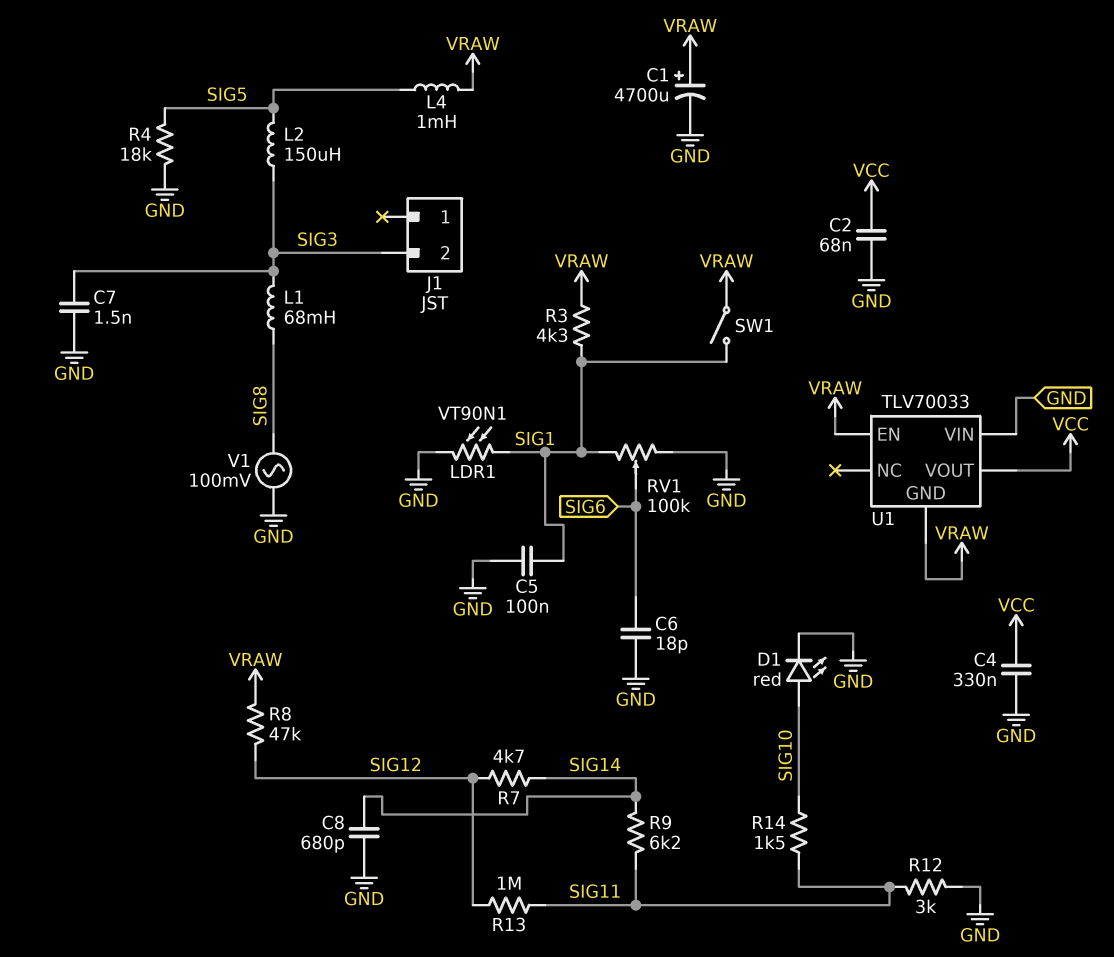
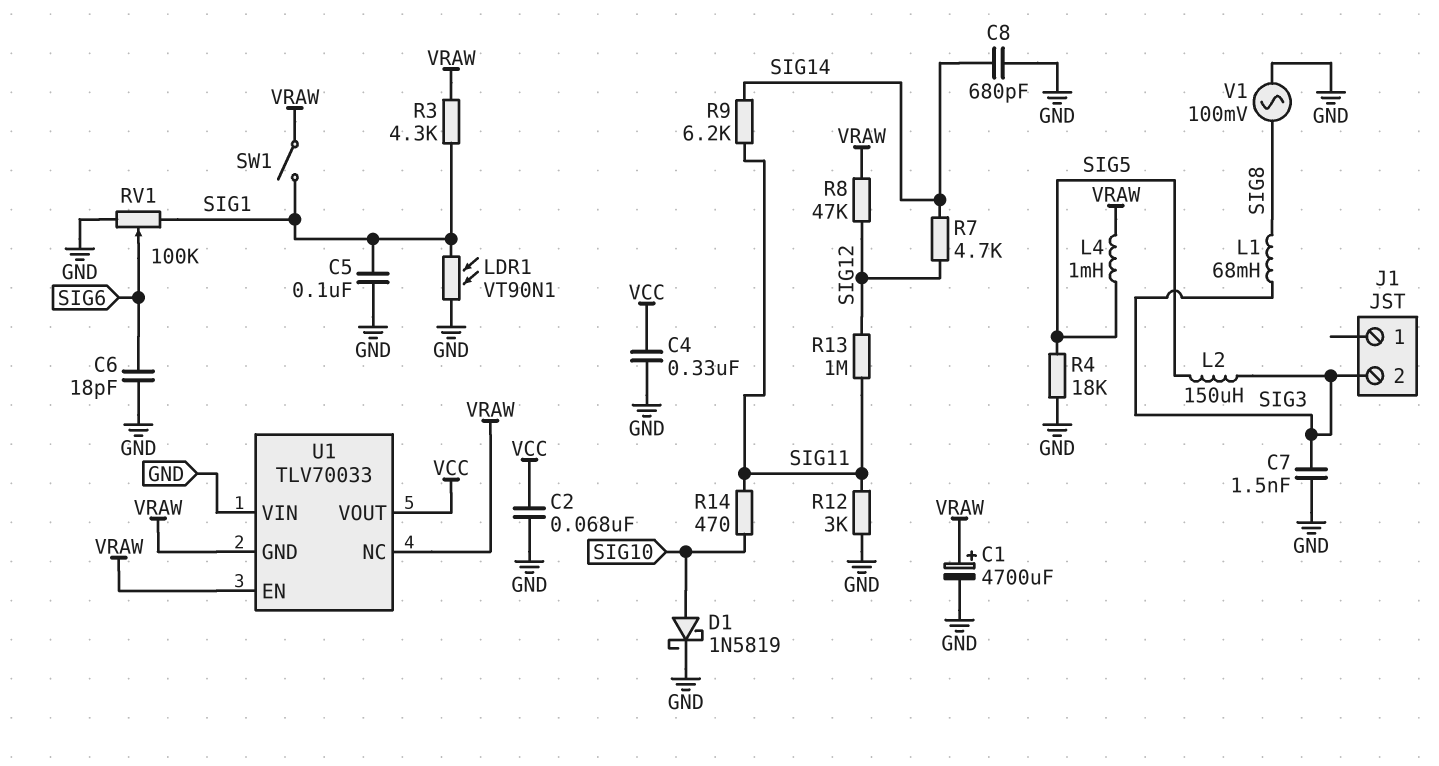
D1: LED red (A SIG10, K GND) -> schottky 1N5819 (A SIG10, K GND)
R14: 1.5k (SIG10, SIG11) -> 470 (SIG10, SIG11)
U1 pin NC: none -> VRAW

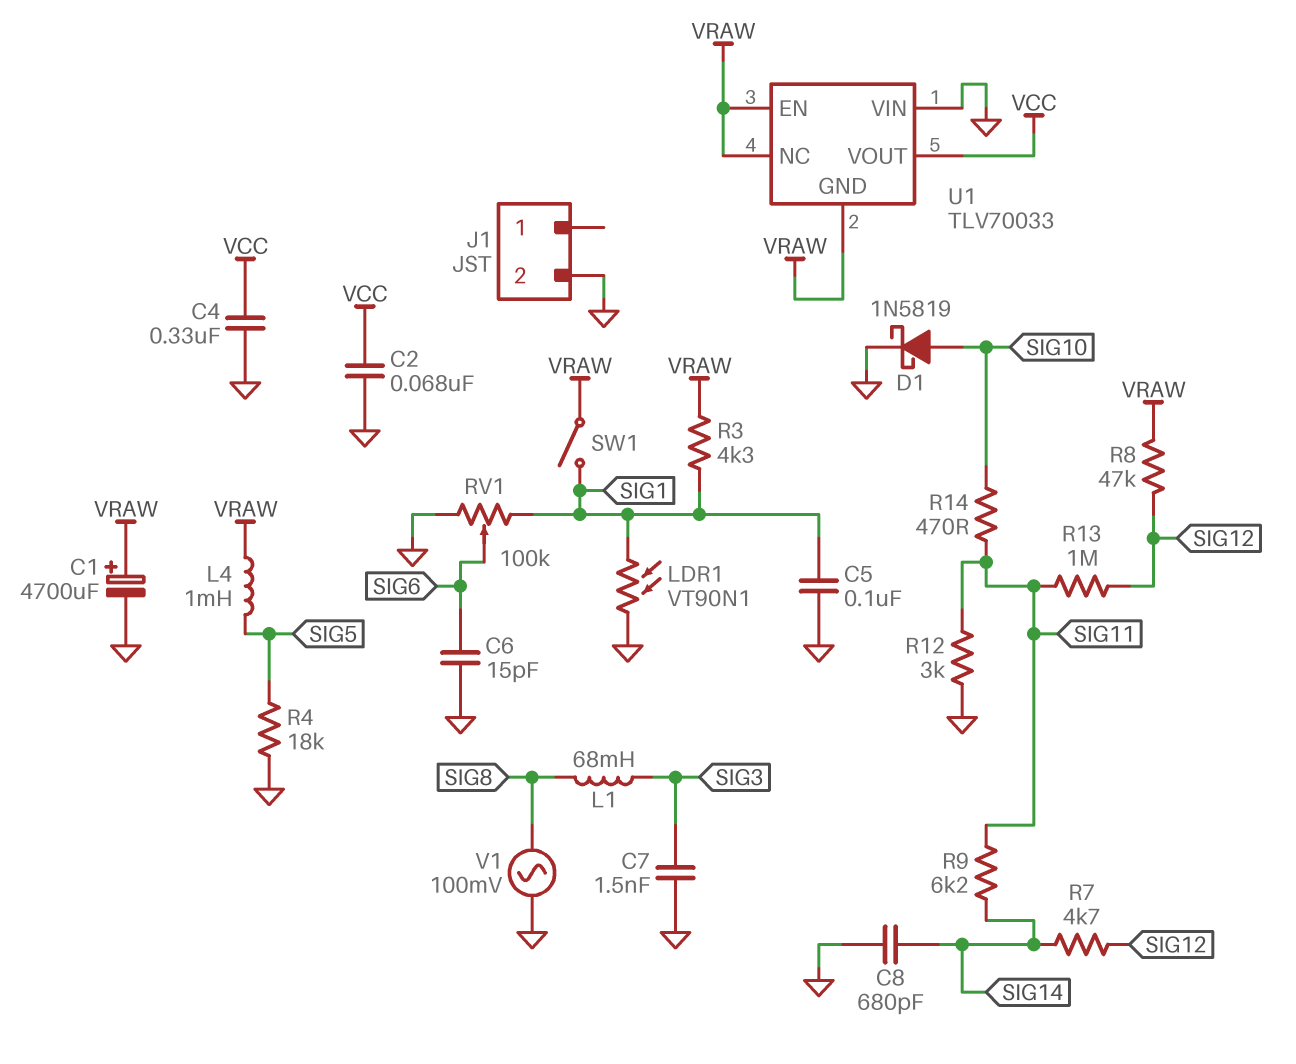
C6: 18pF (GND, SIG6) -> 15pF (GND, SIG6)
J1 pin 2: SIG3 -> GND
L2: 150uH (SIG3, SIG5) -> none

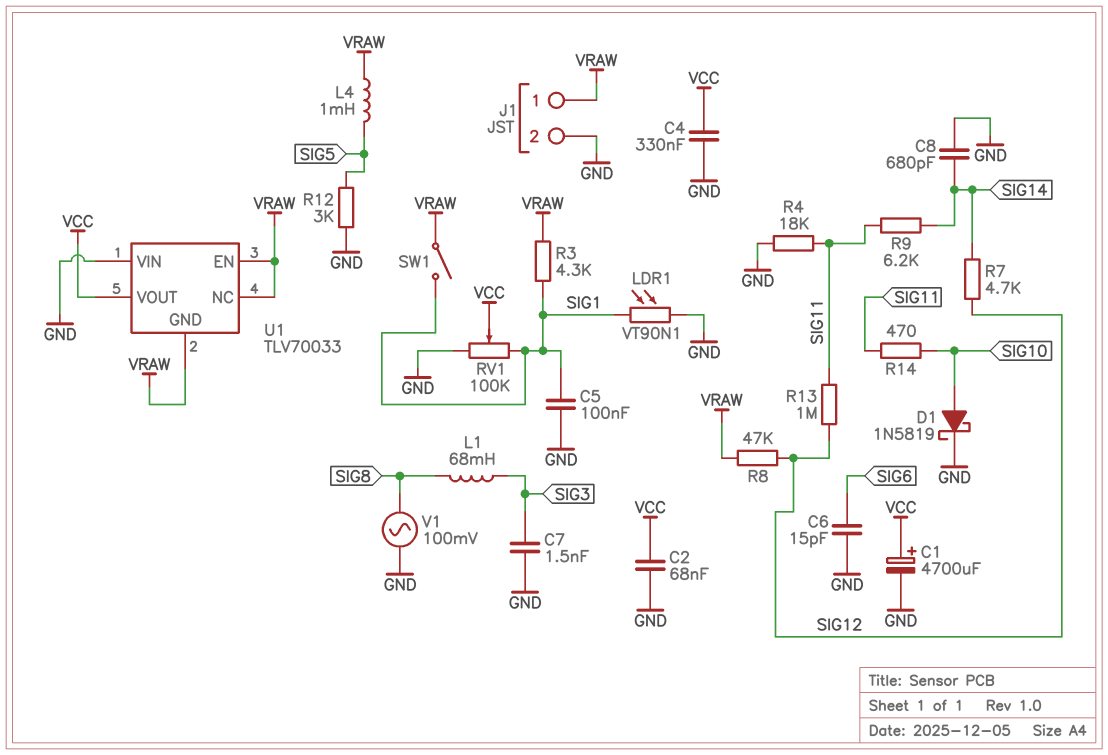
C1: 4700uF (plus VRAW, minus GND) -> 4700uF (plus VCC, minus GND)
J1 pin 1: none -> VRAW
R4: 18k (GND, SIG5) -> 18k (GND, SIG11)
R12: 3k (GND, SIG11) -> 3k (GND, SIG5)
RV1: 100k (GND, SIG1, wiper SIG6) -> 100k (GND, SIG1, wiper VCC)

